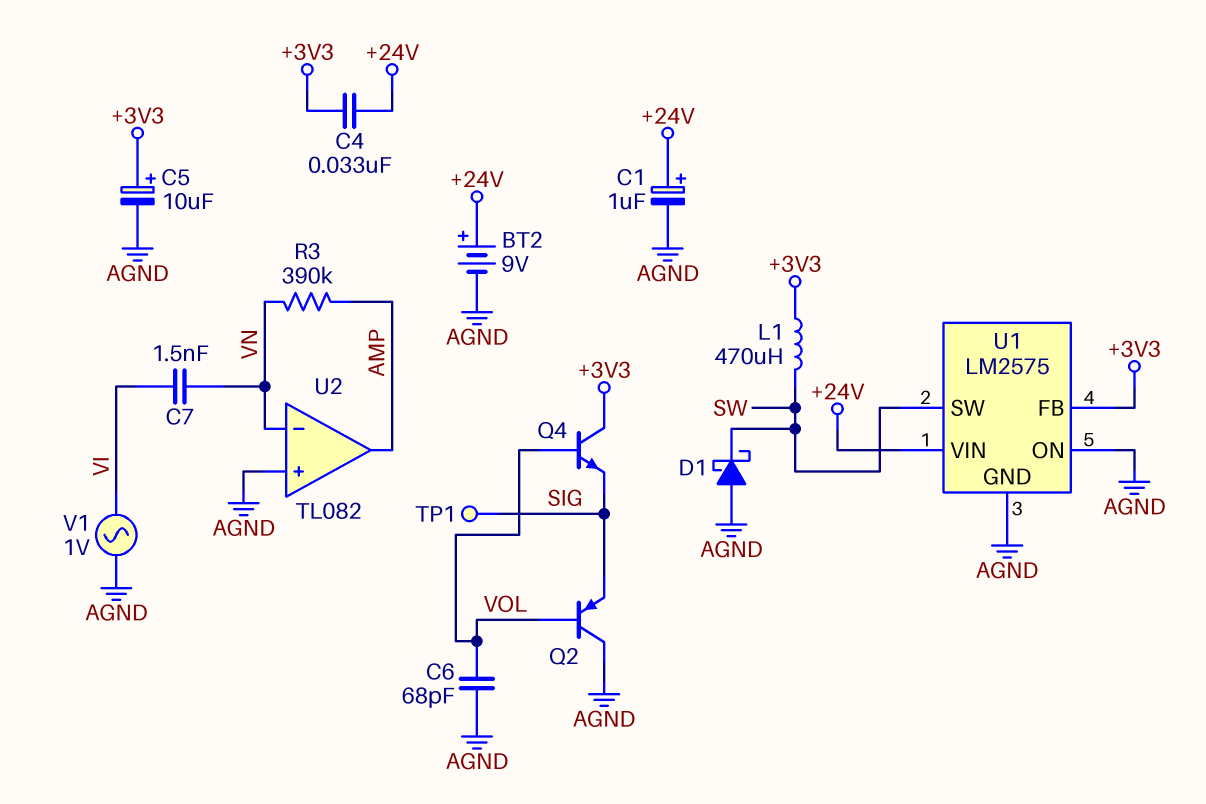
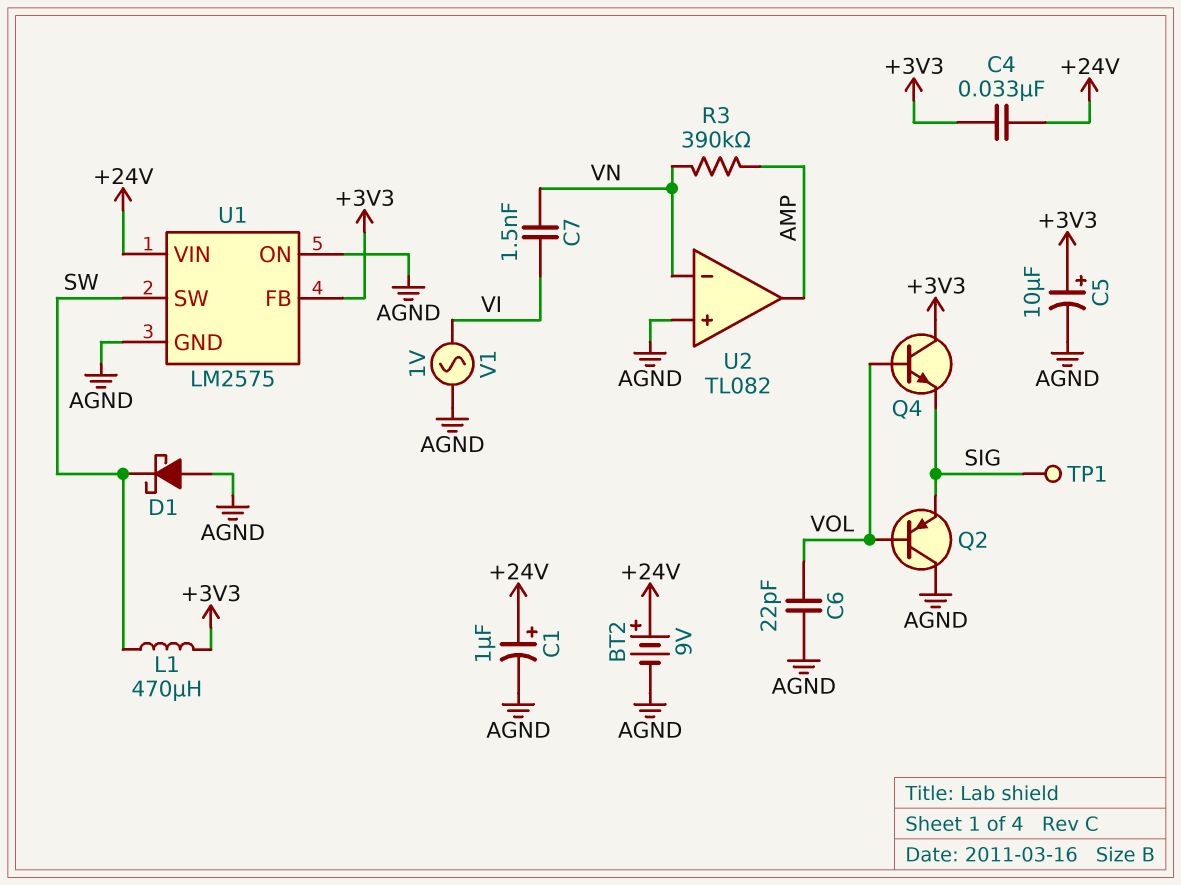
C6: 68pF (AGND, VOL) -> 22pF (AGND, VOL)

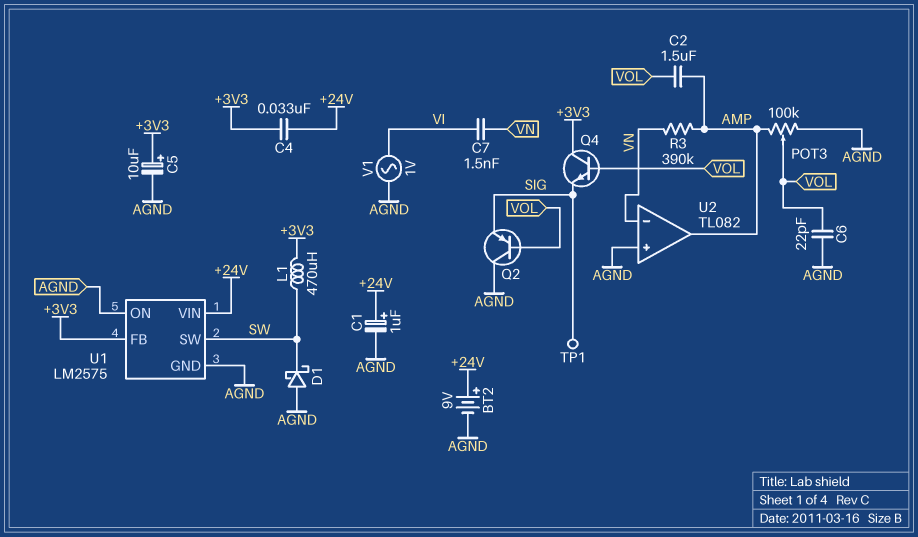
C2: none -> 1.5uF (AMP, VOL)
POT3: none -> 100k (AGND, AMP, wiper VOL)

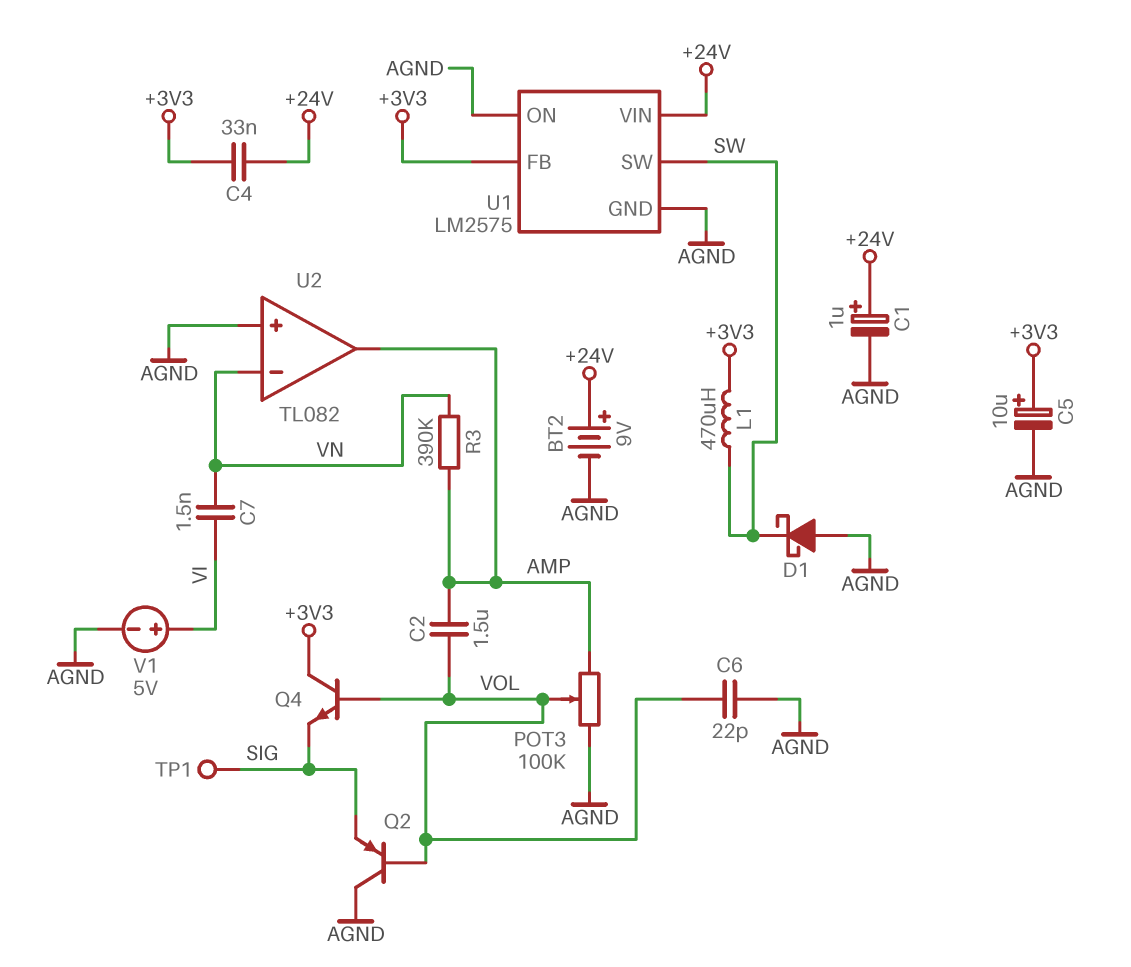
V1: AC 1V (AGND, VI) -> 5V (plus VI, minus AGND)

